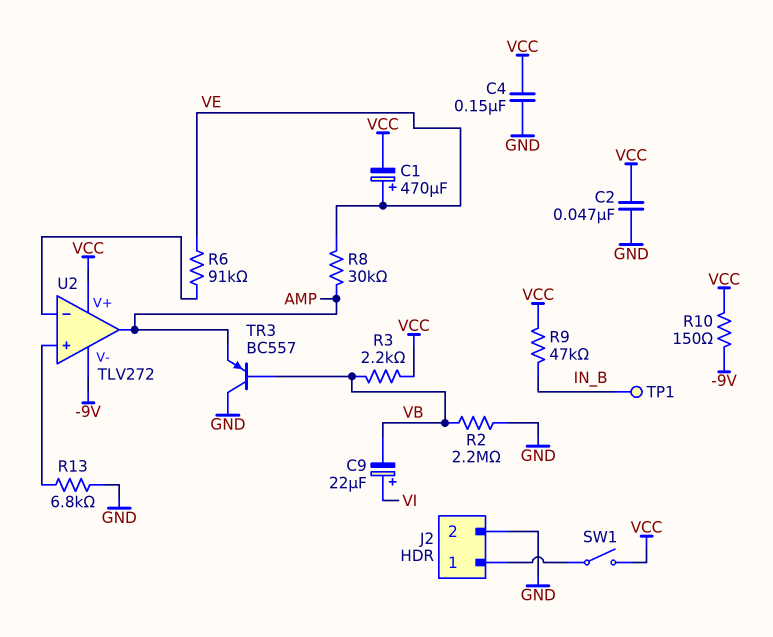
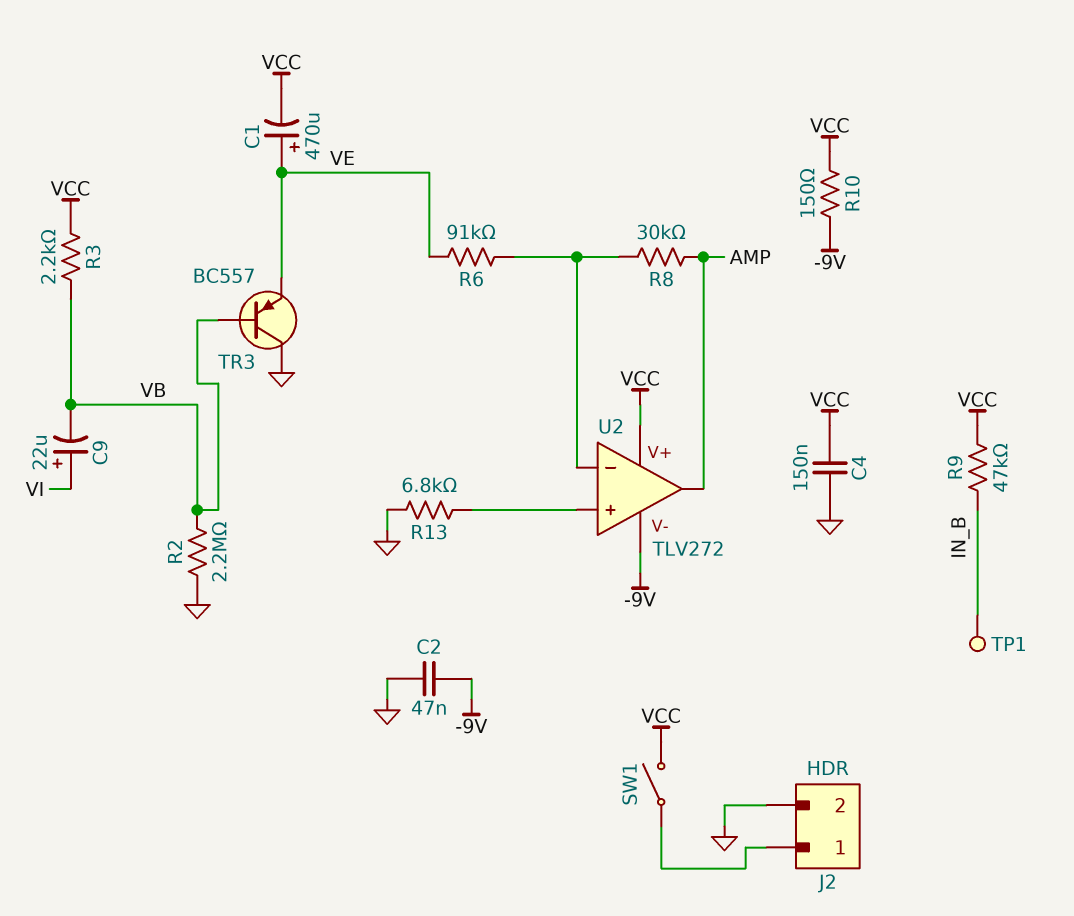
C2: 47nF (GND, VCC) -> 47nF (-9V, GND)
R8: 30k (AMP, VE) -> 30k (AMP, U2/in-)
TR3: PNP BC557 (B VB, C GND, E AMP) -> PNP BC557 (B VB, C GND, E VE)

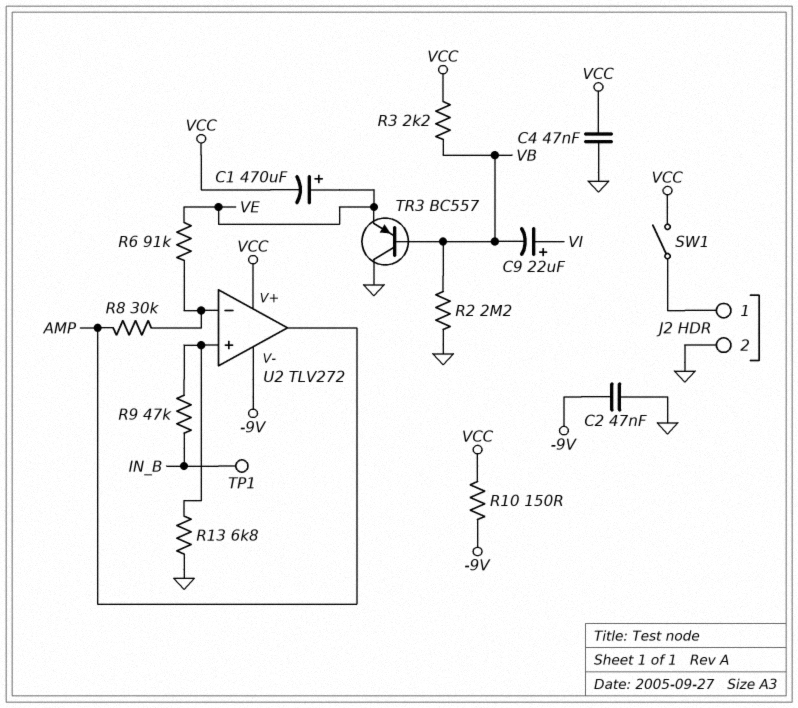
C4: 150nF (GND, VCC) -> 47nF (GND, VCC)
R9: 47k (IN_B, VCC) -> 47k (IN_B, U2/in+)

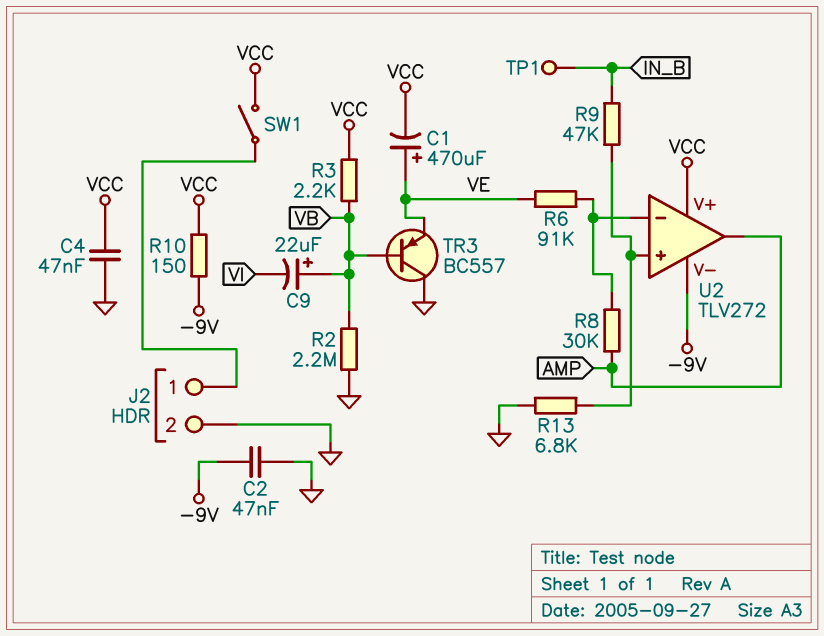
C9: 22uF (plus VI, minus VB) -> 22uF (plus VB, minus VI)

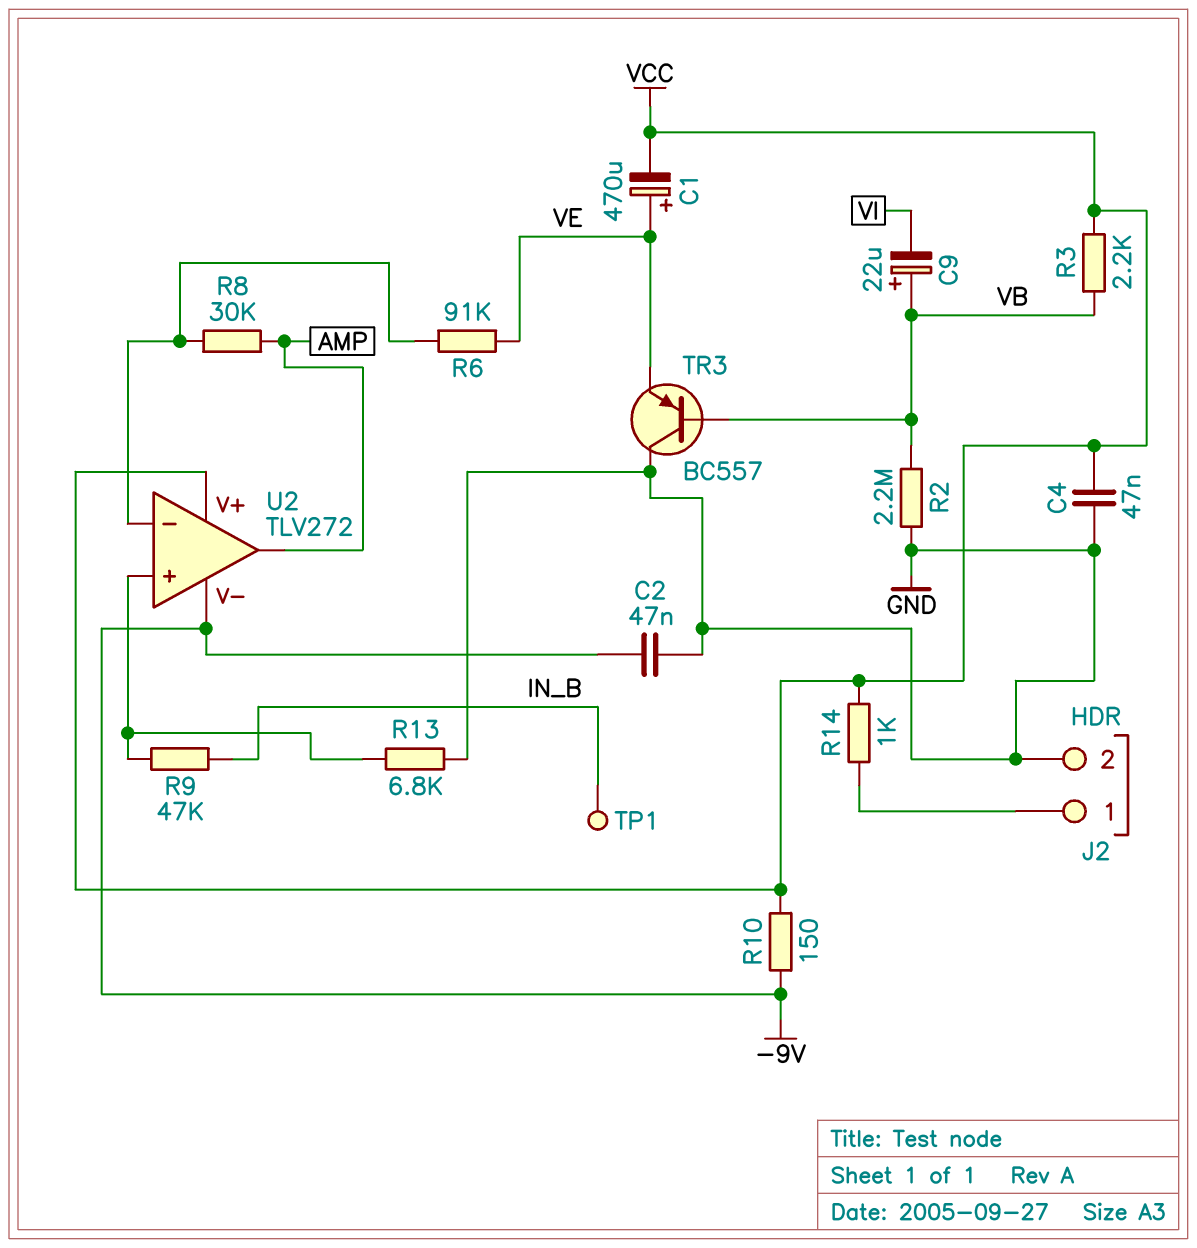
R14: none -> 1k (J2/1, VCC)
SW1: switch (J2/1, VCC) -> none

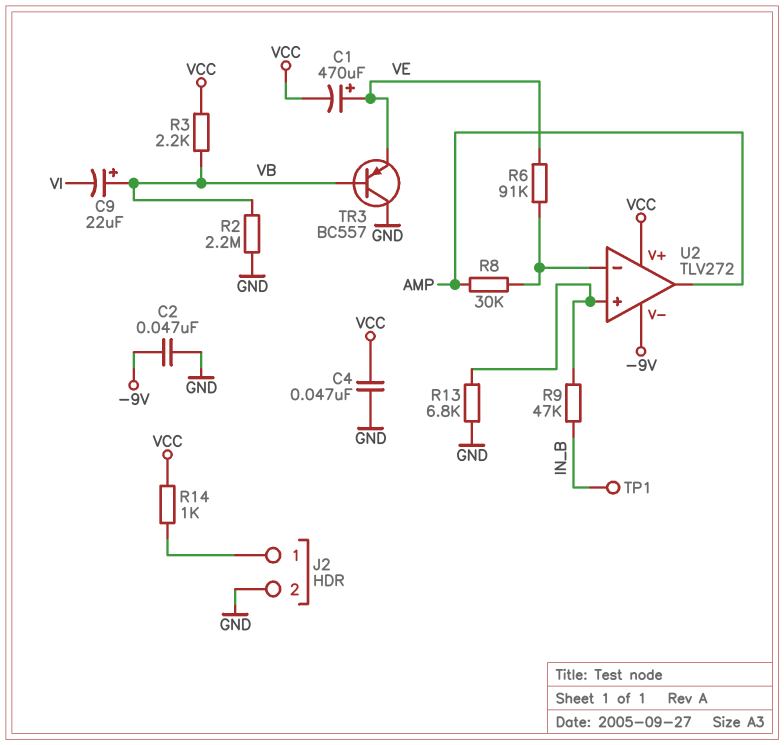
R10: 150 (-9V, VCC) -> none

